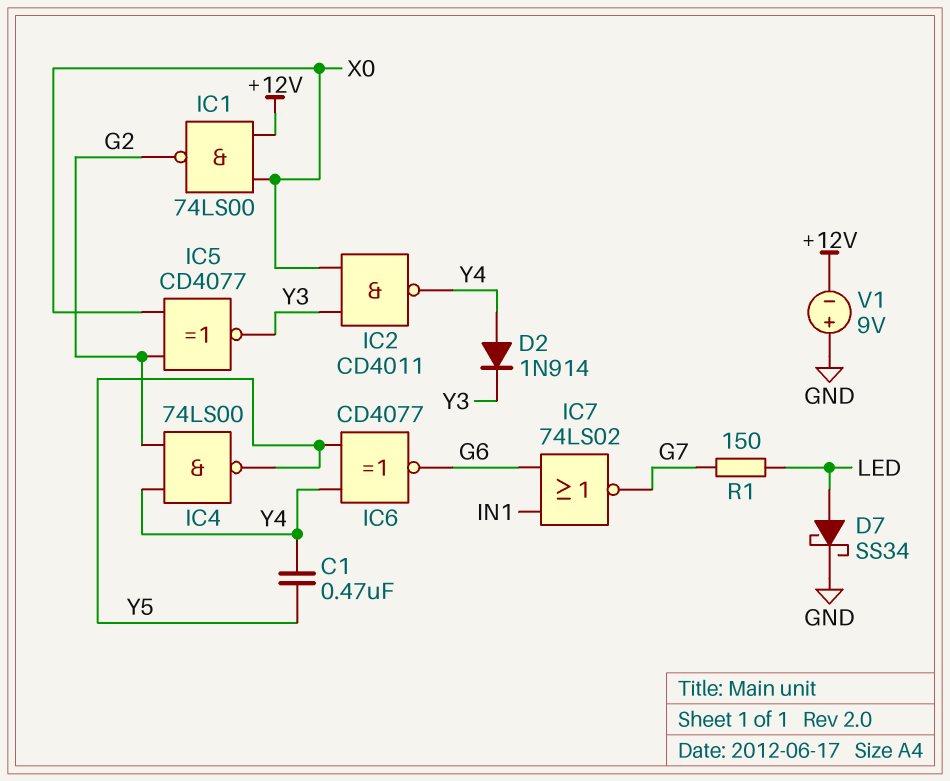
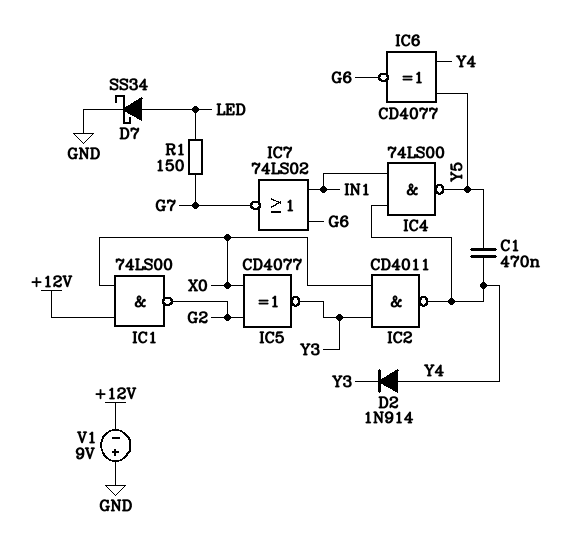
IC4: NAND 74LS00 (in G2, in Y4, out Y5) -> NAND 74LS00 (in IN1, in Y4, out Y5)

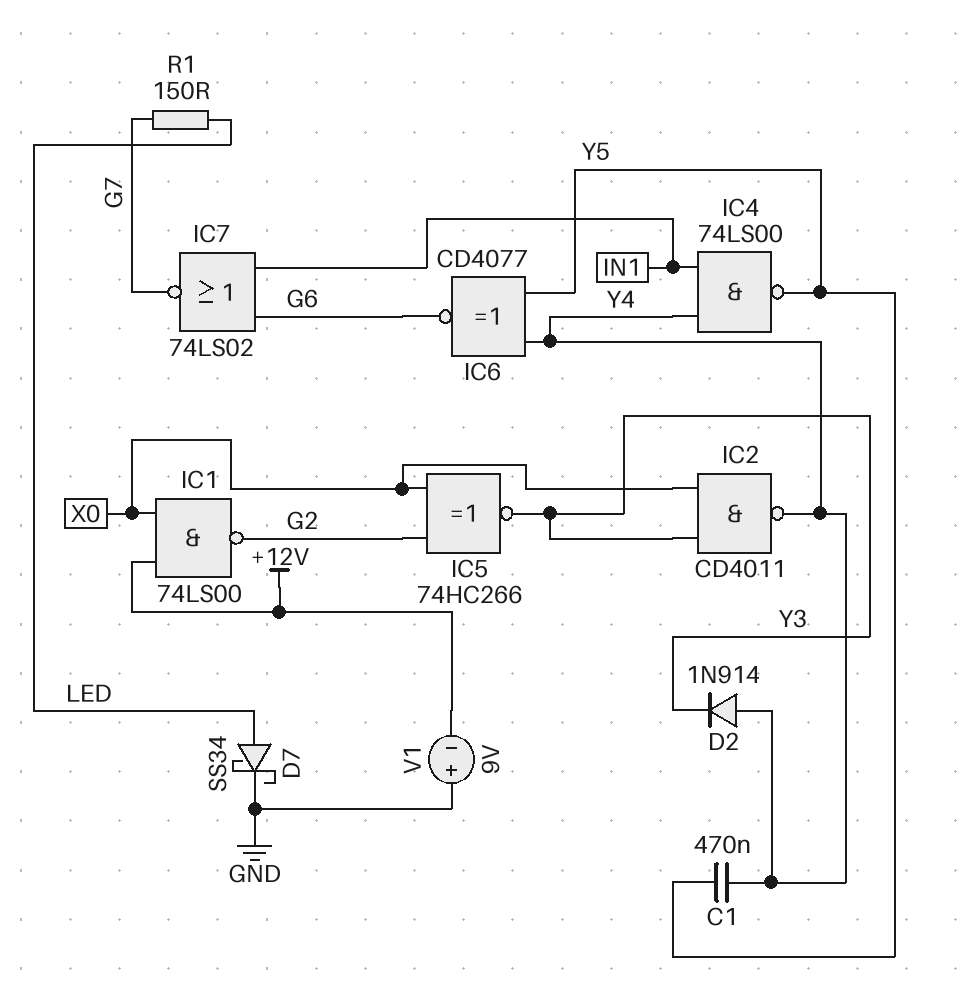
IC5: XNOR CD4077 (in G2, in X0, out Y3) -> XNOR 74HC266 (in G2, in X0, out Y3)

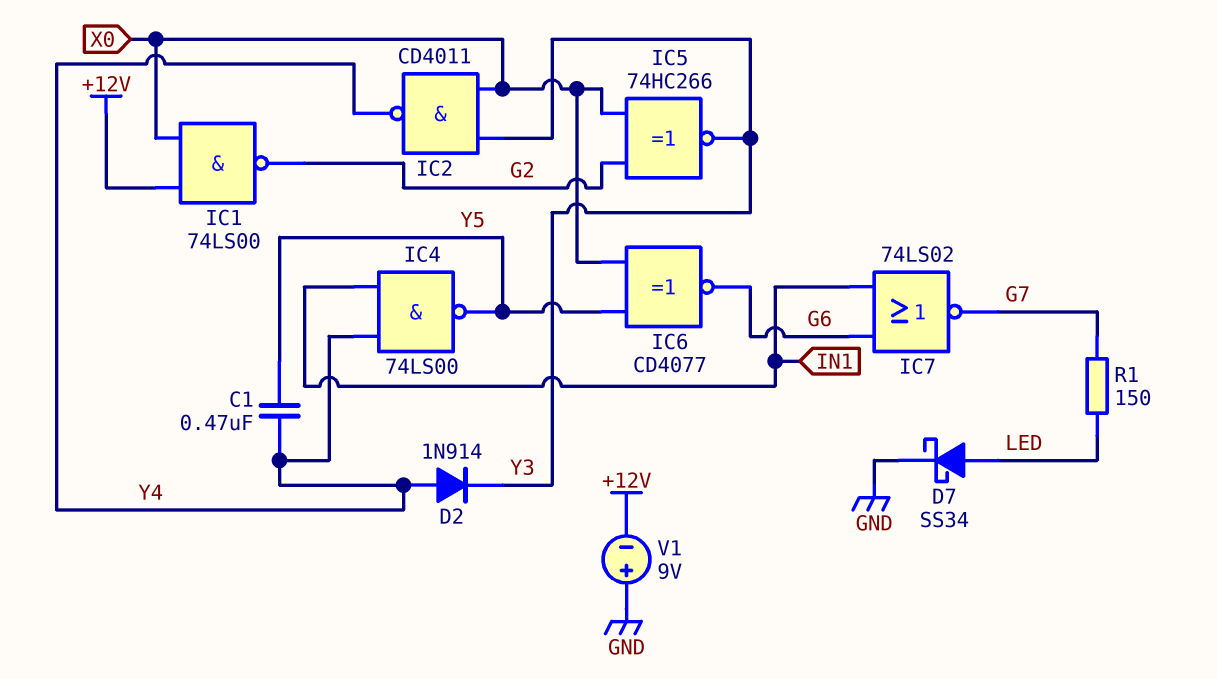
IC6: XNOR CD4077 (in Y4, in Y5, out G6) -> XNOR CD4077 (in X0, in Y5, out G6)

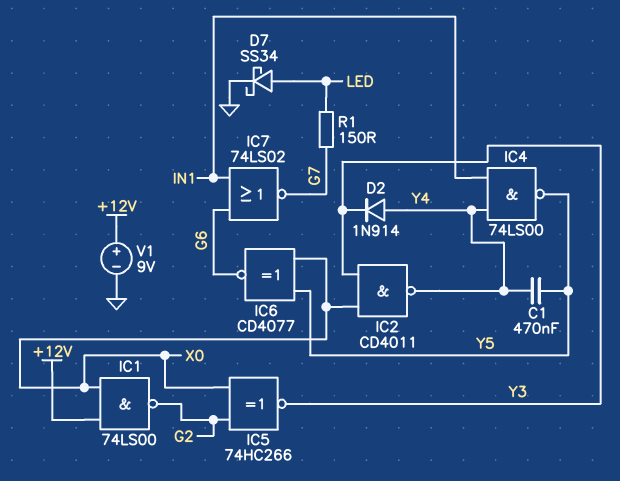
V1: 9V (plus GND, minus +12V) -> 9V (plus +12V, minus GND)

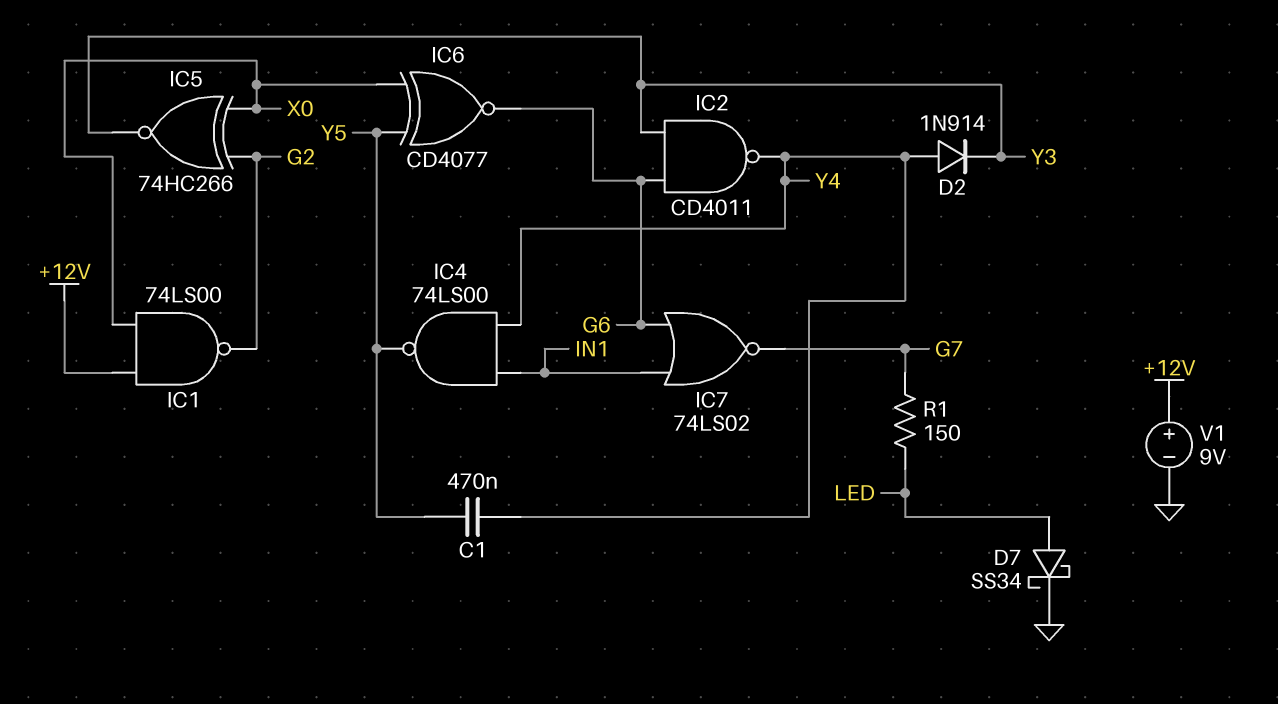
IC2: NAND CD4011 (in X0, in Y3, out Y4) -> NAND CD4011 (in G6, in Y3, out Y4)

